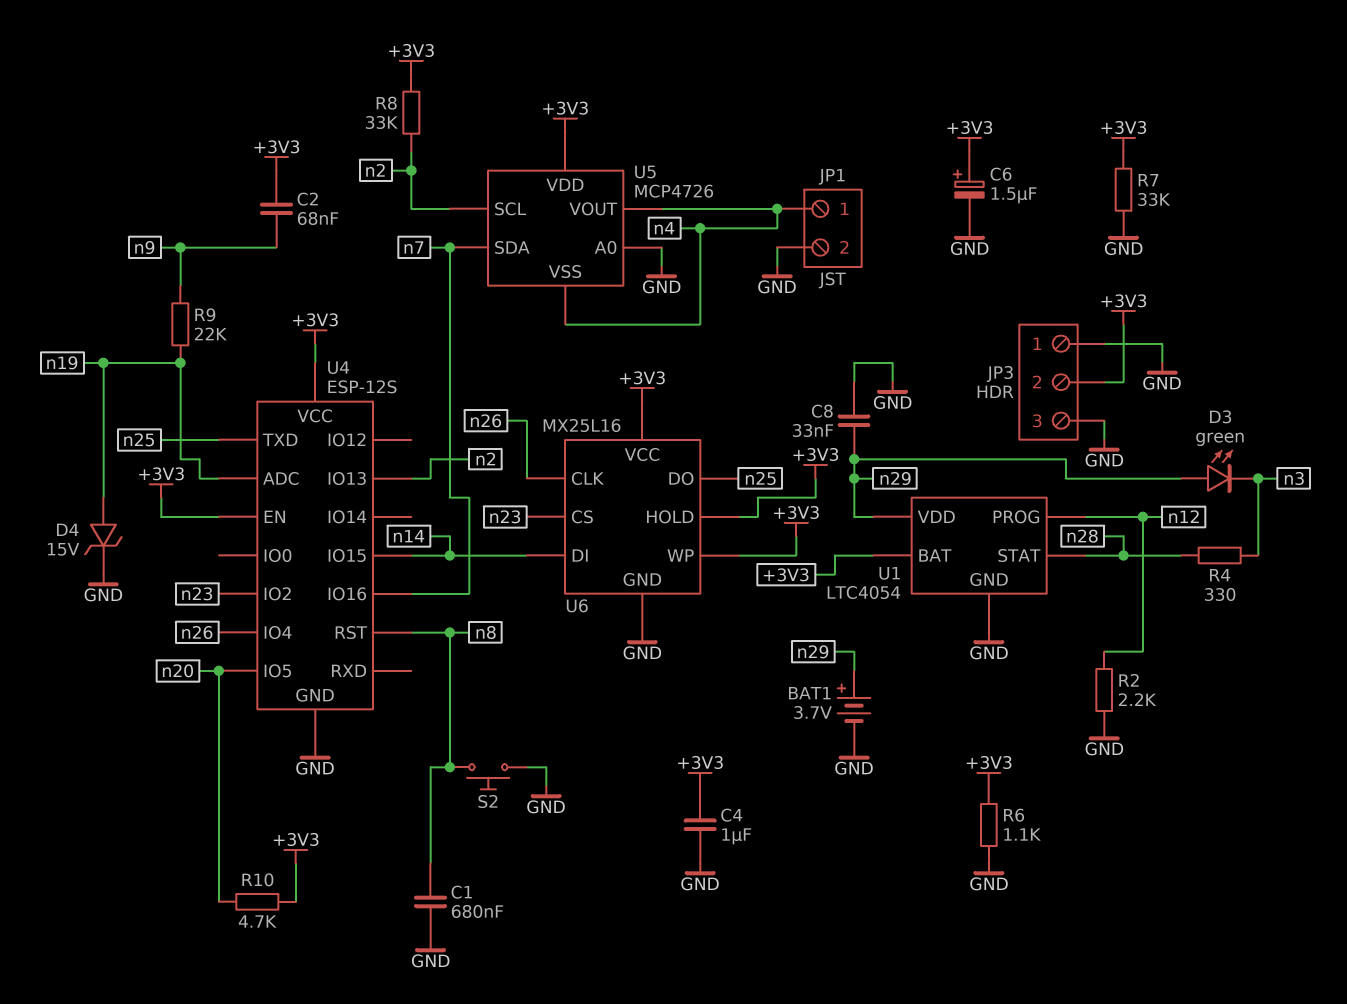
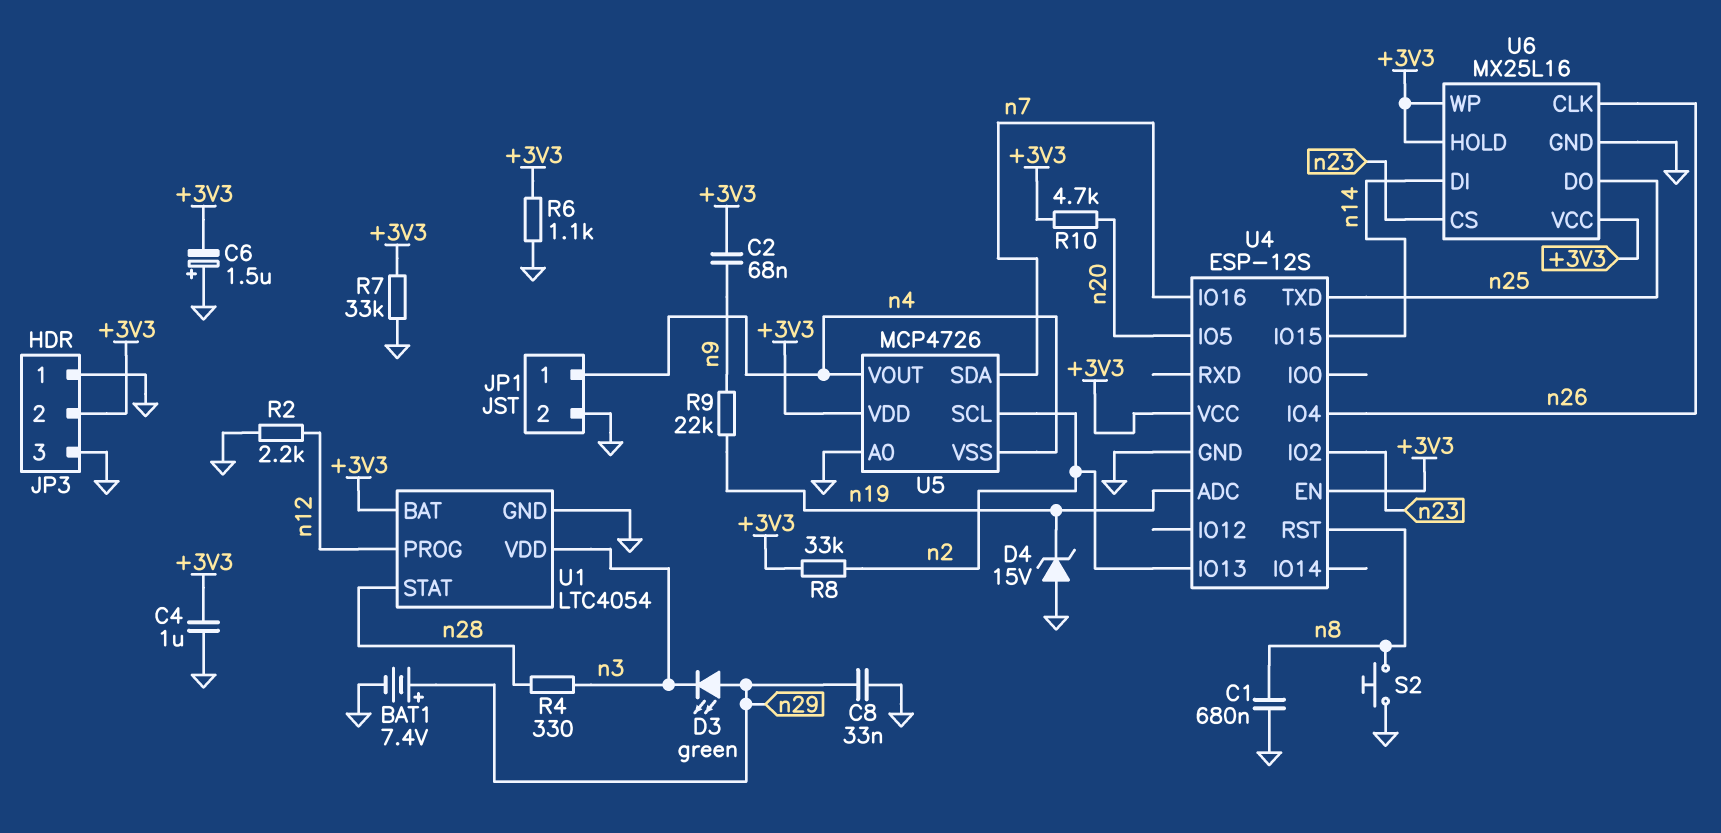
BAT1: 3.7V (plus n29, minus GND) -> 7.4V (plus n29, minus GND)
C6: 1.5uF (plus +3V3, minus GND) -> 1.5uF (plus GND, minus +3V3)
D4: zener 15V (A n19, K GND) -> zener 15V (A GND, K n19)
U1 pin VDD: n29 -> n3

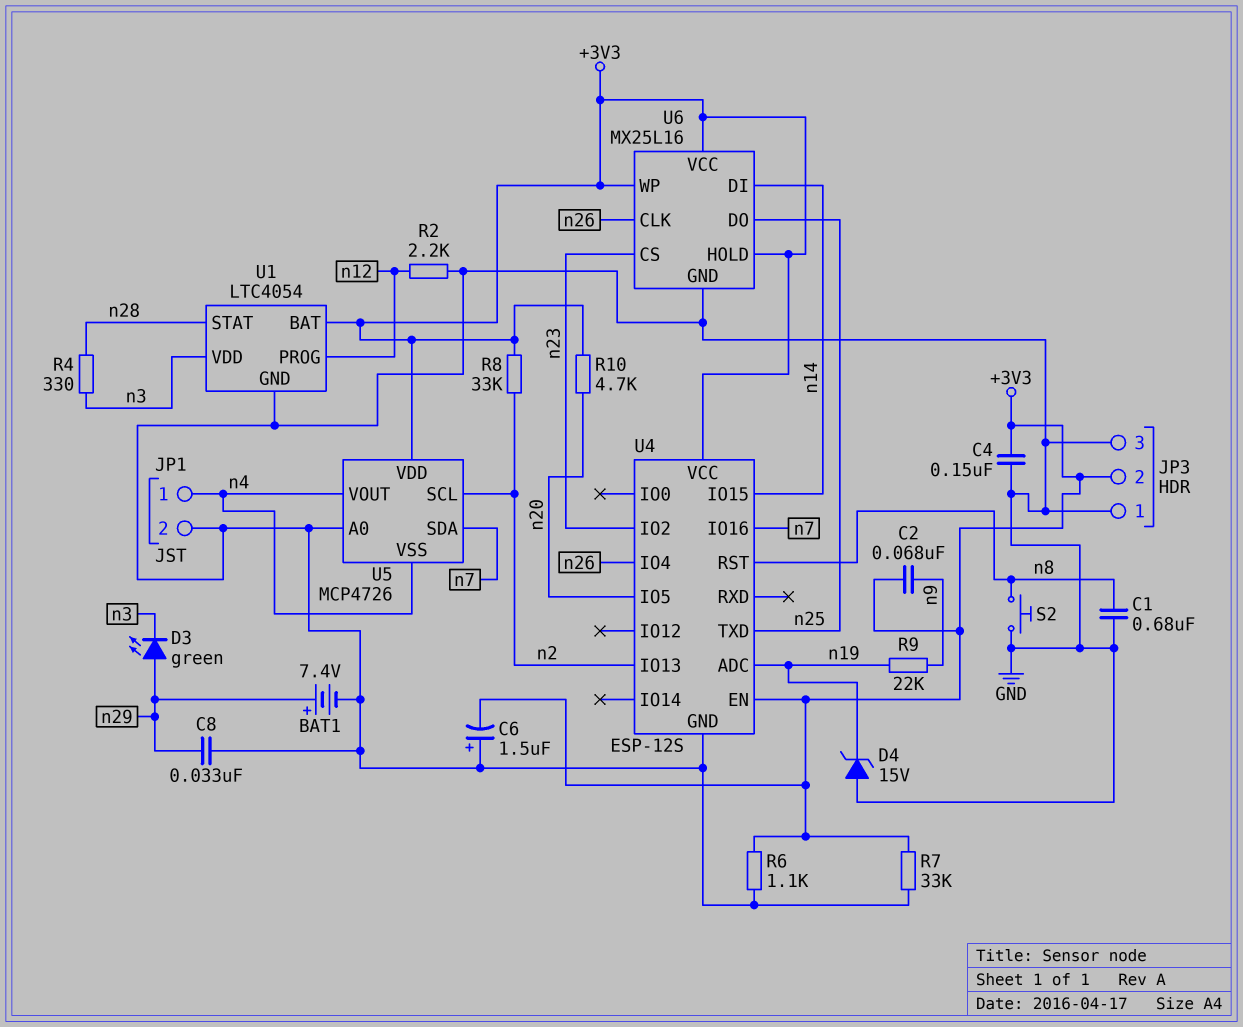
C4: 1uF (+3V3, GND) -> 150nF (+3V3, GND)

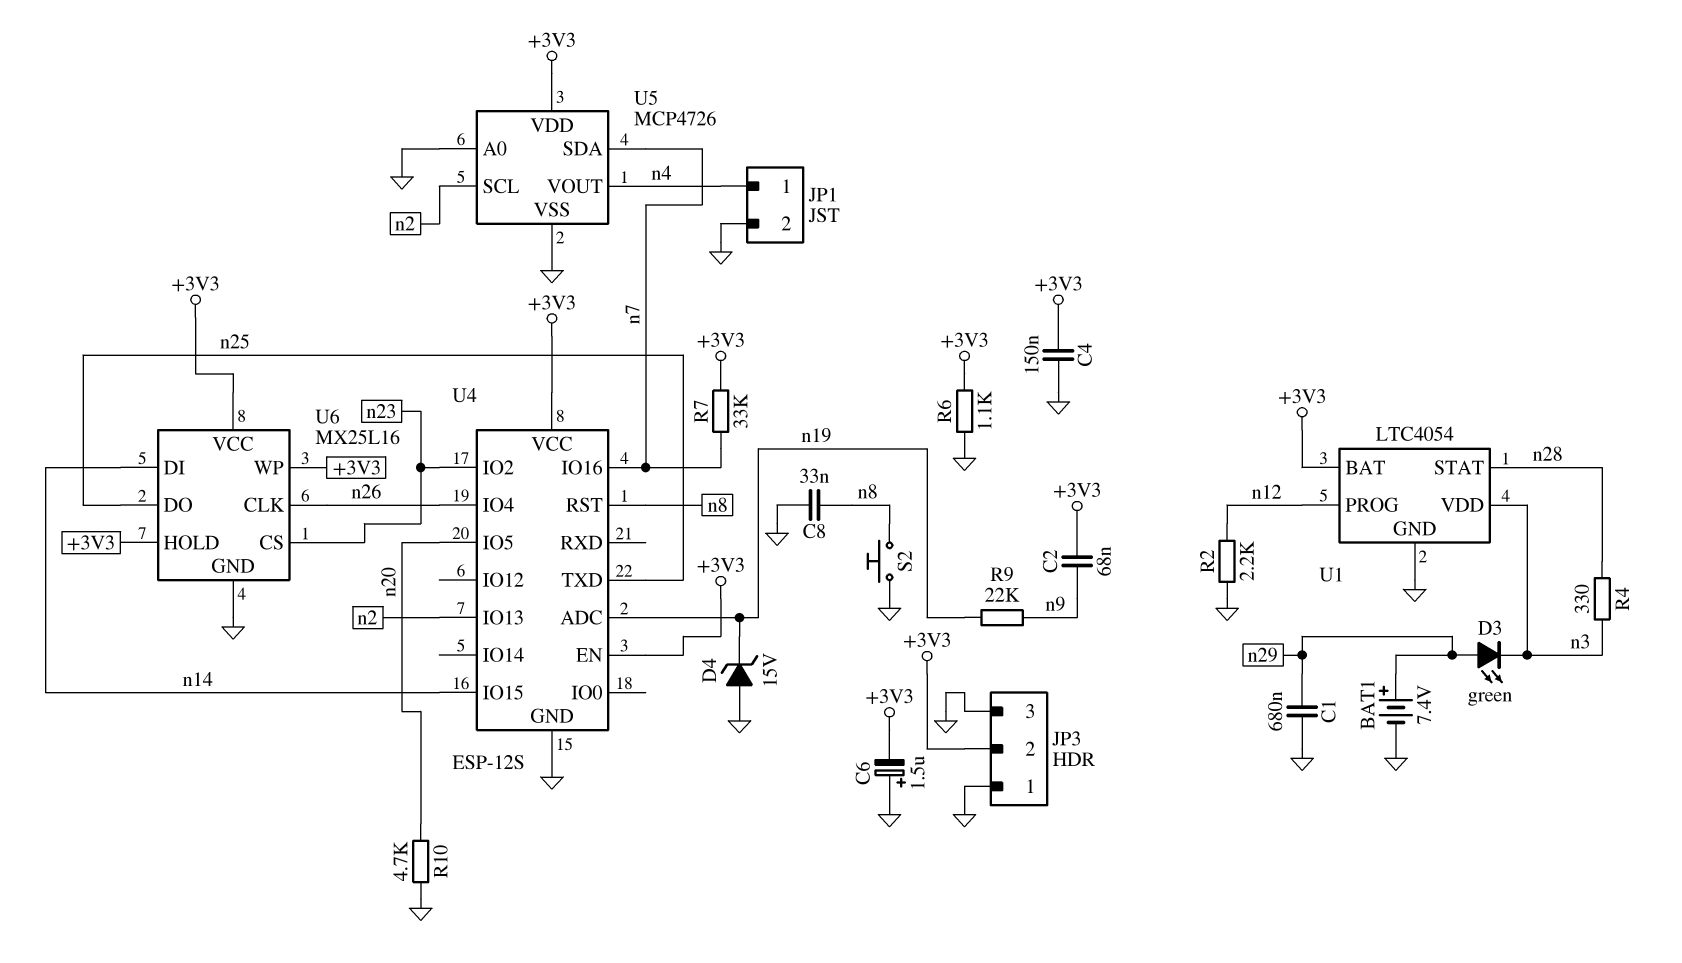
C1: 680nF (GND, n8) -> 680nF (GND, n29)
C8: 33nF (GND, n29) -> 33nF (GND, n8)
R7: 33k (+3V3, GND) -> 33k (+3V3, n7)
R8: 33k (+3V3, n2) -> none
R10: 4.7k (+3V3, n20) -> 4.7k (GND, n20)
U5 pin VSS: n4 -> GND

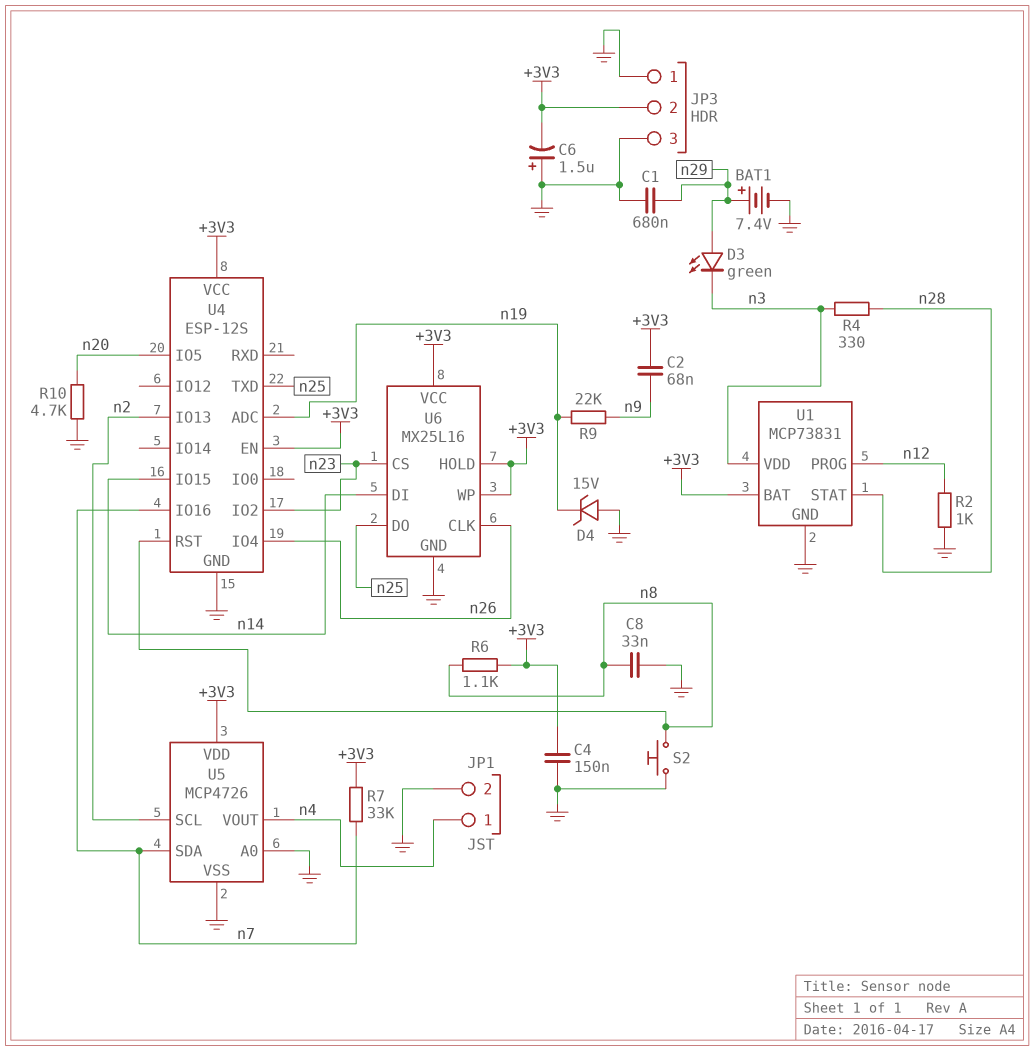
R2: 2.2k (GND, n12) -> 1k (GND, n12)
R6: 1.1k (+3V3, GND) -> 1.1k (+3V3, n8)
U1: LTC4054 -> MCP73831

